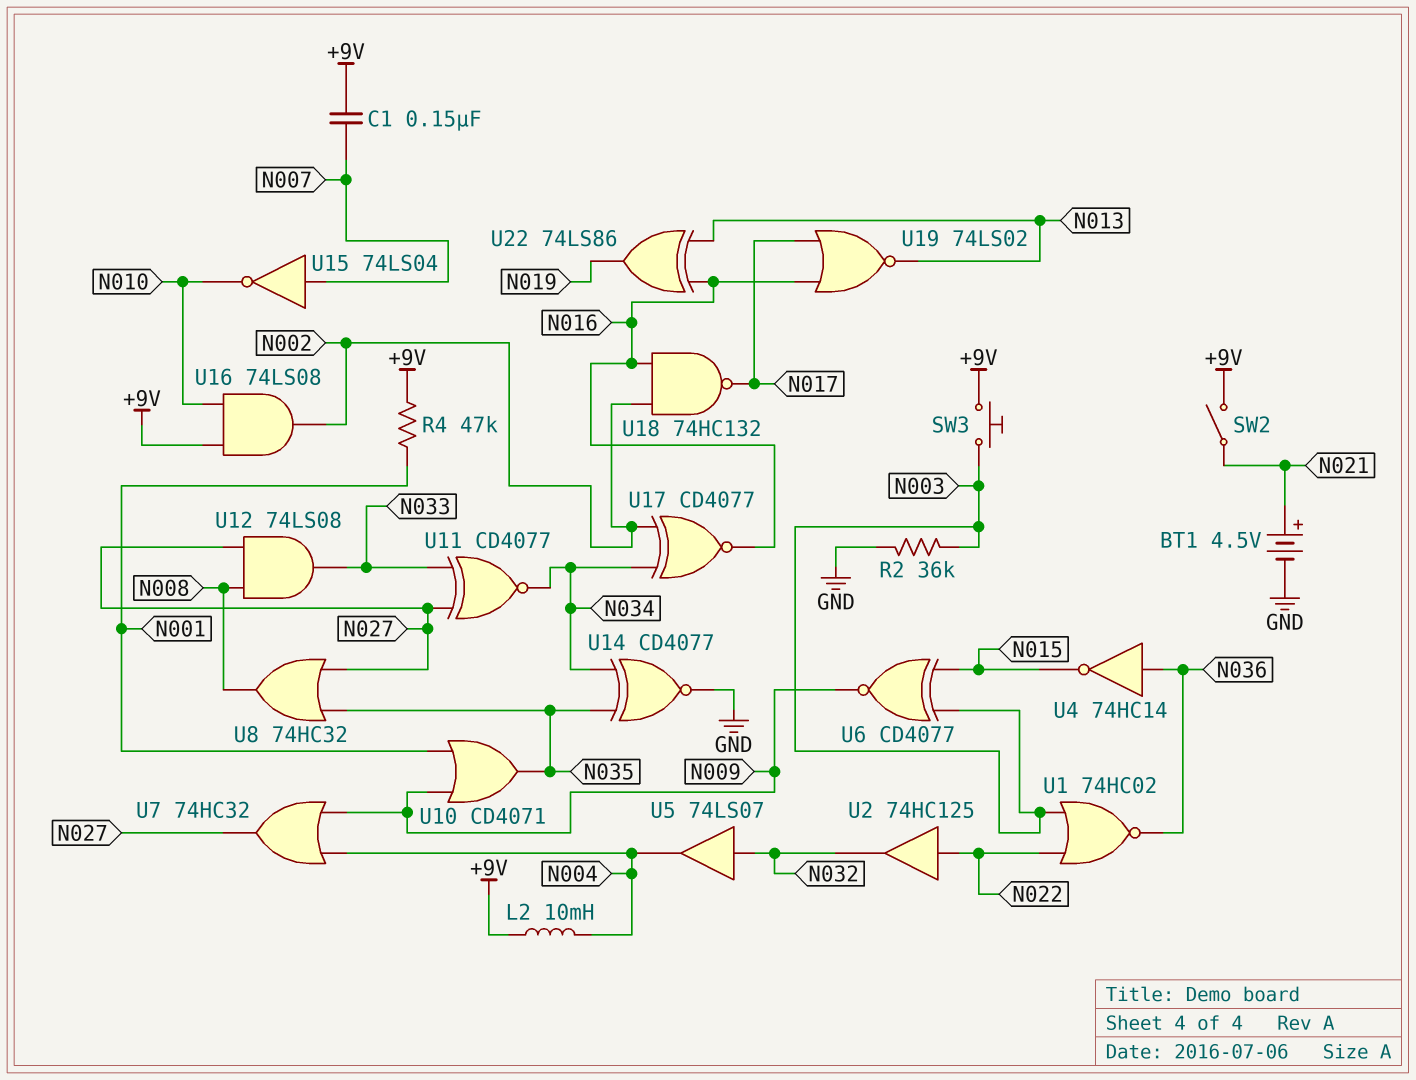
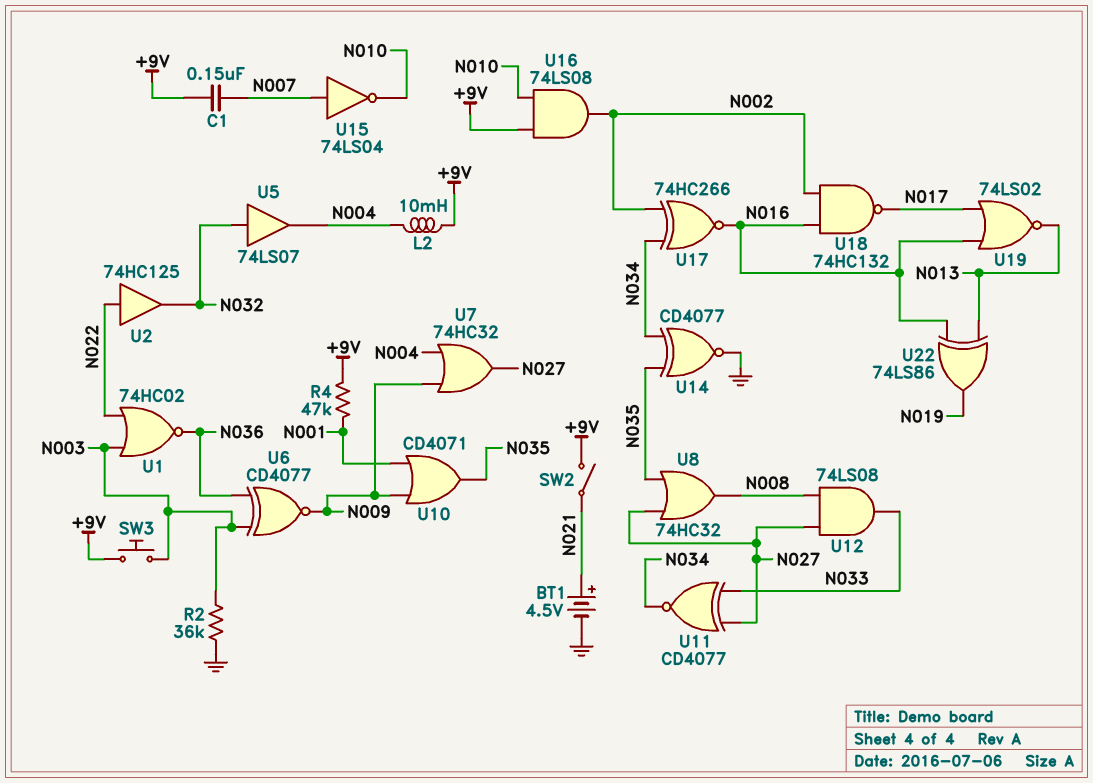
U4: NOT 74HC14 (in N036, out N015) -> none
U6: XNOR CD4077 (in N003, in N015, out N009) -> XNOR CD4077 (in N003, in N036, out N009)
U17: XNOR CD4077 (in N002, in N034, out N016) -> XNOR 74HC266 (in N002, in N034, out N016)

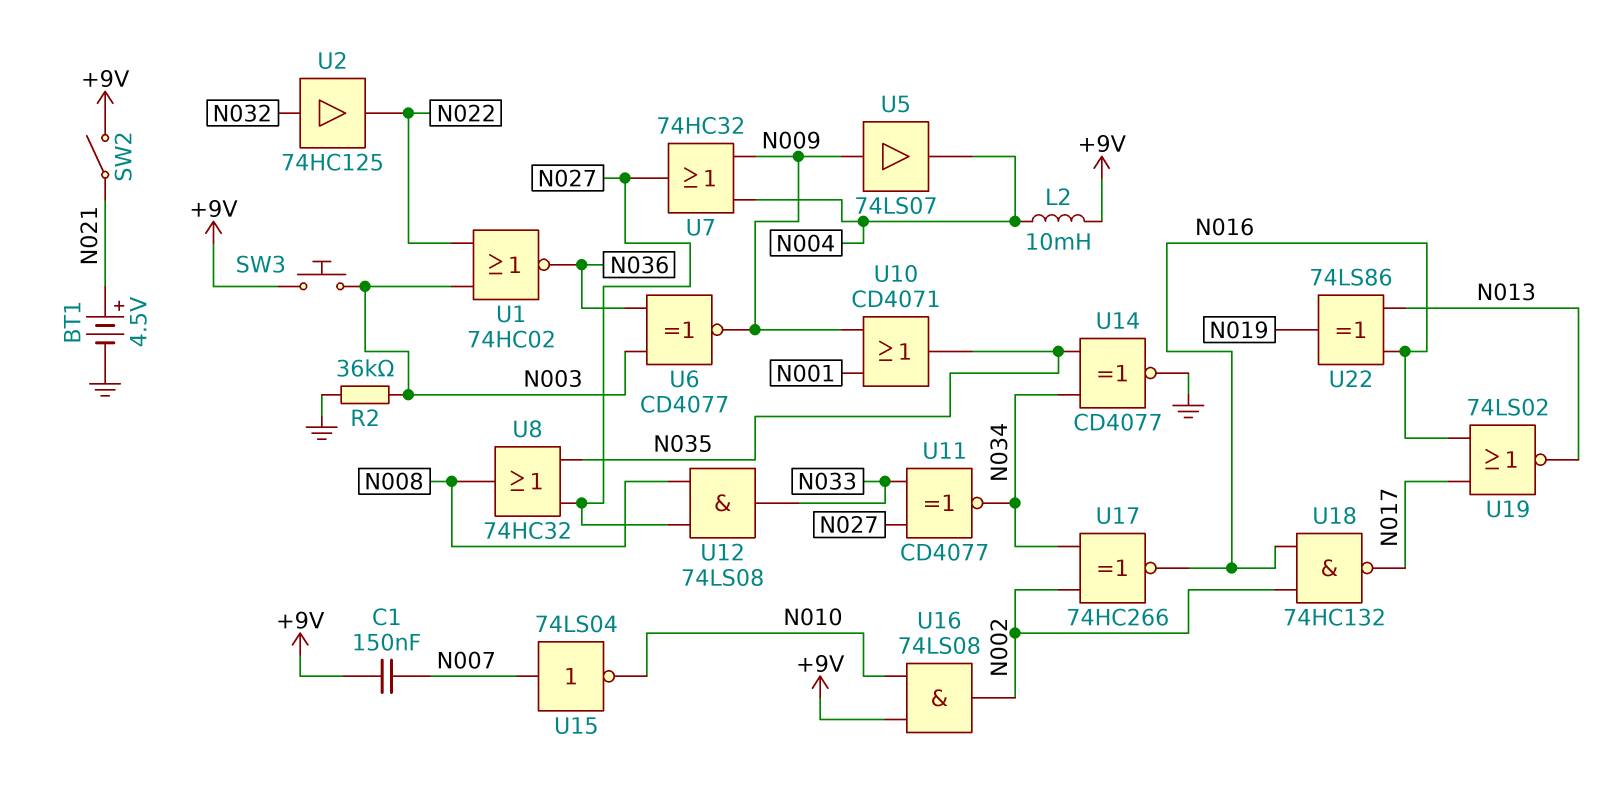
R4: 47k (+9V, N001) -> none
U2: buffer 74HC125 (in N022, out N032) -> buffer 74HC125 (in N032, out N022)
U5: buffer 74LS07 (in N032, out N004) -> buffer 74LS07 (in N009, out N004)

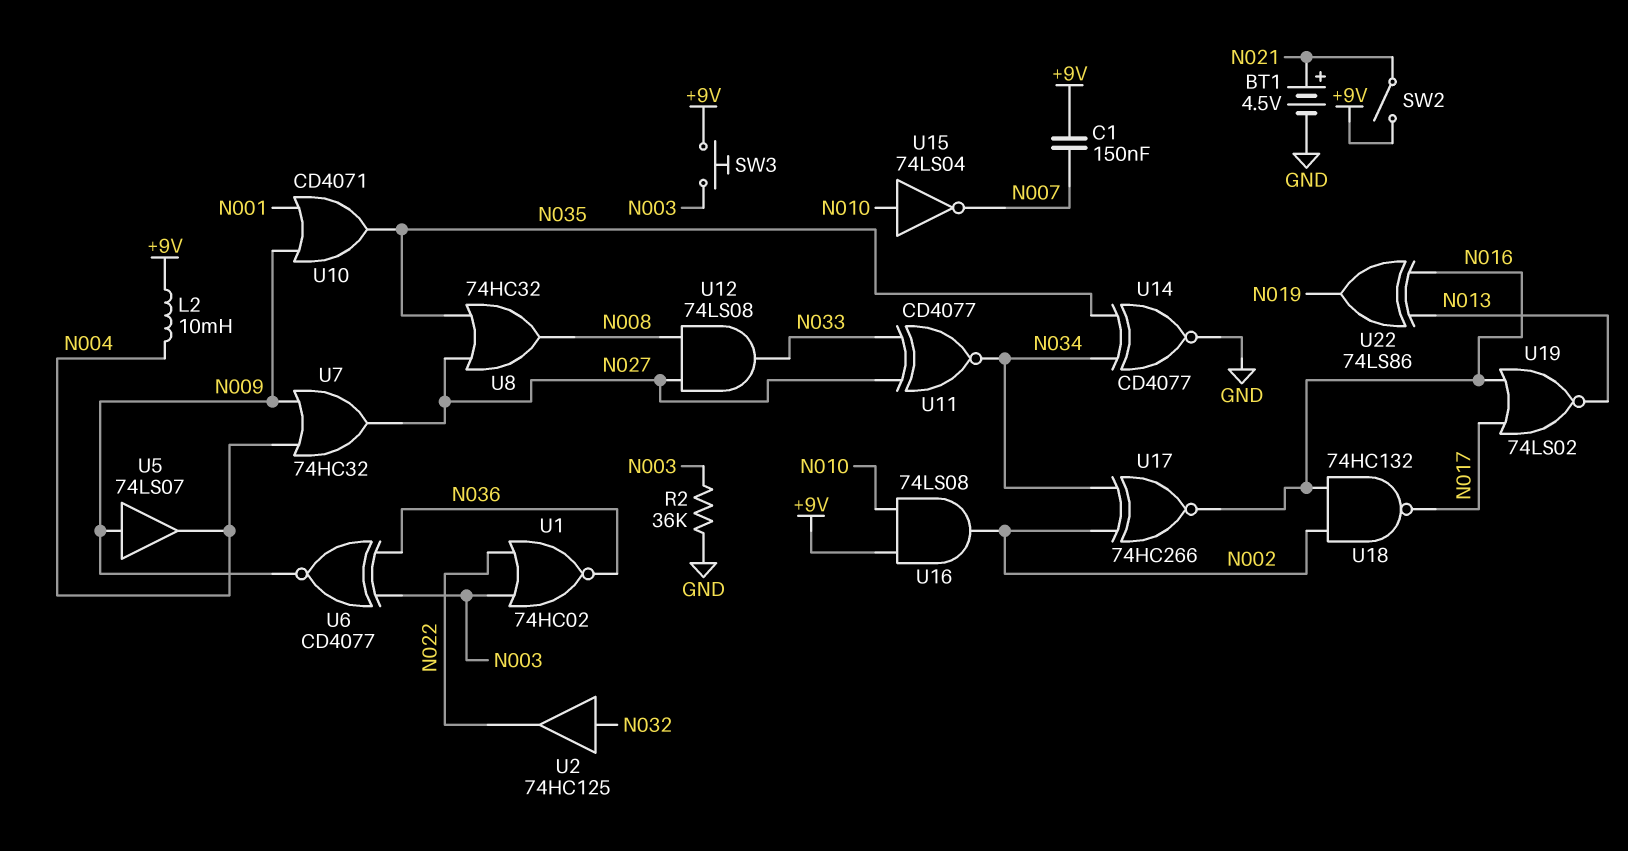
U15: NOT 74LS04 (in N007, out N010) -> NOT 74LS04 (in N010, out N007)

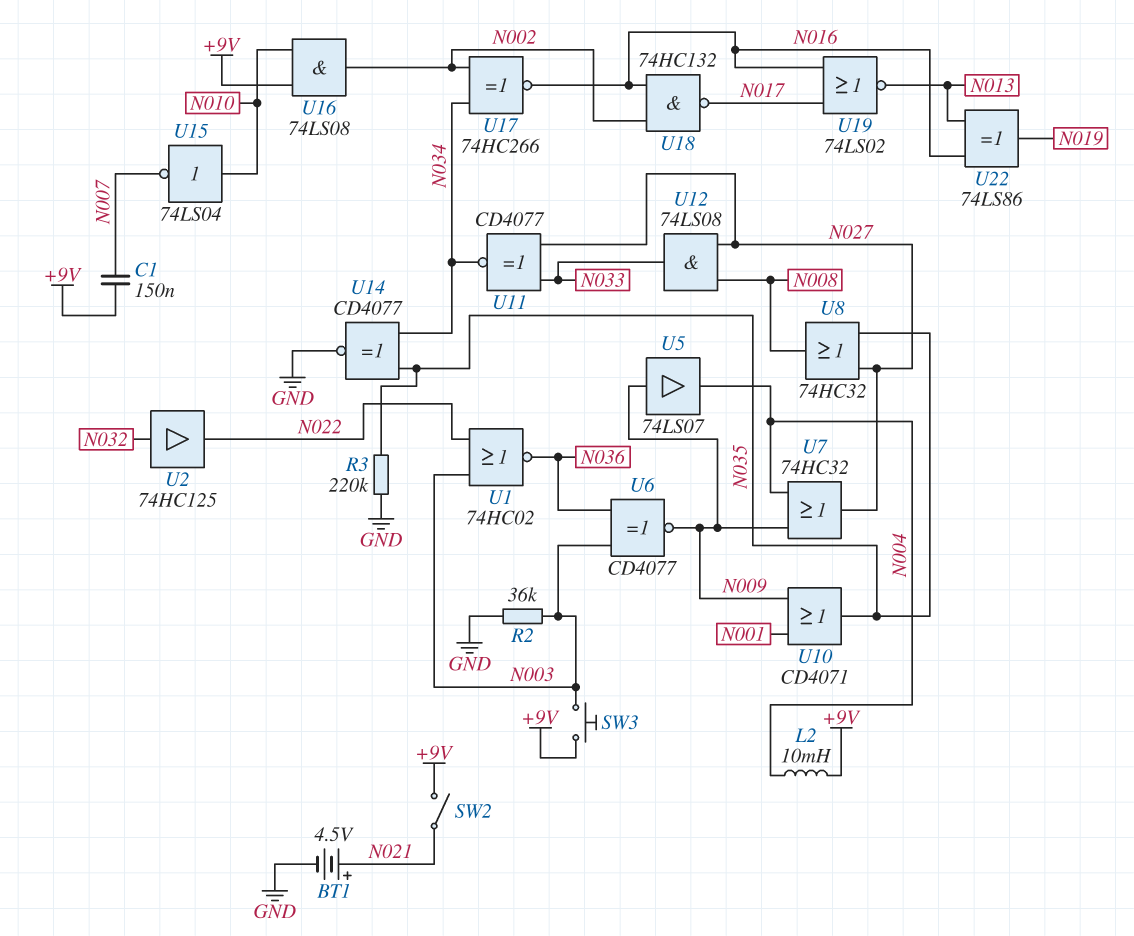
R3: none -> 220k (GND, N035)

